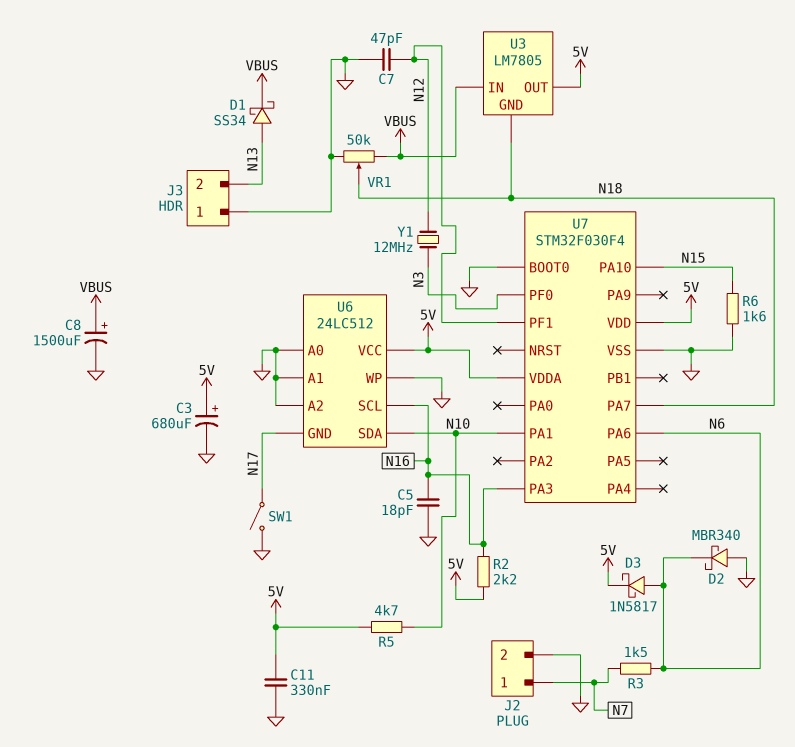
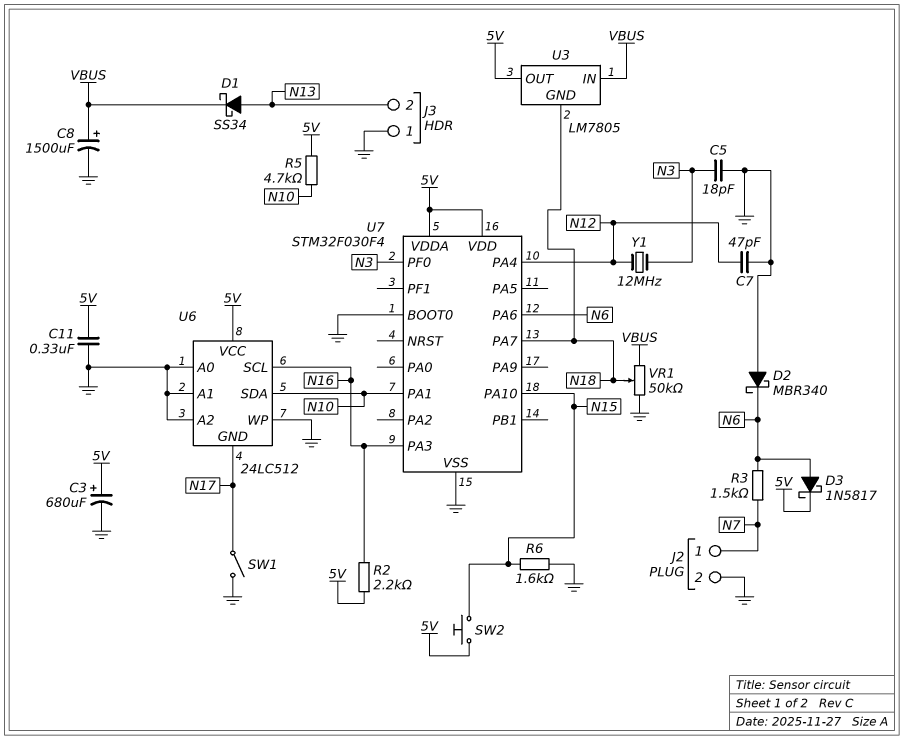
C5: 18pF (GND, N16) -> 18pF (GND, N3)
SW2: none -> button (5V, N15)
U7 pin PA4: none -> N12
U7 pin PF1: N12 -> none

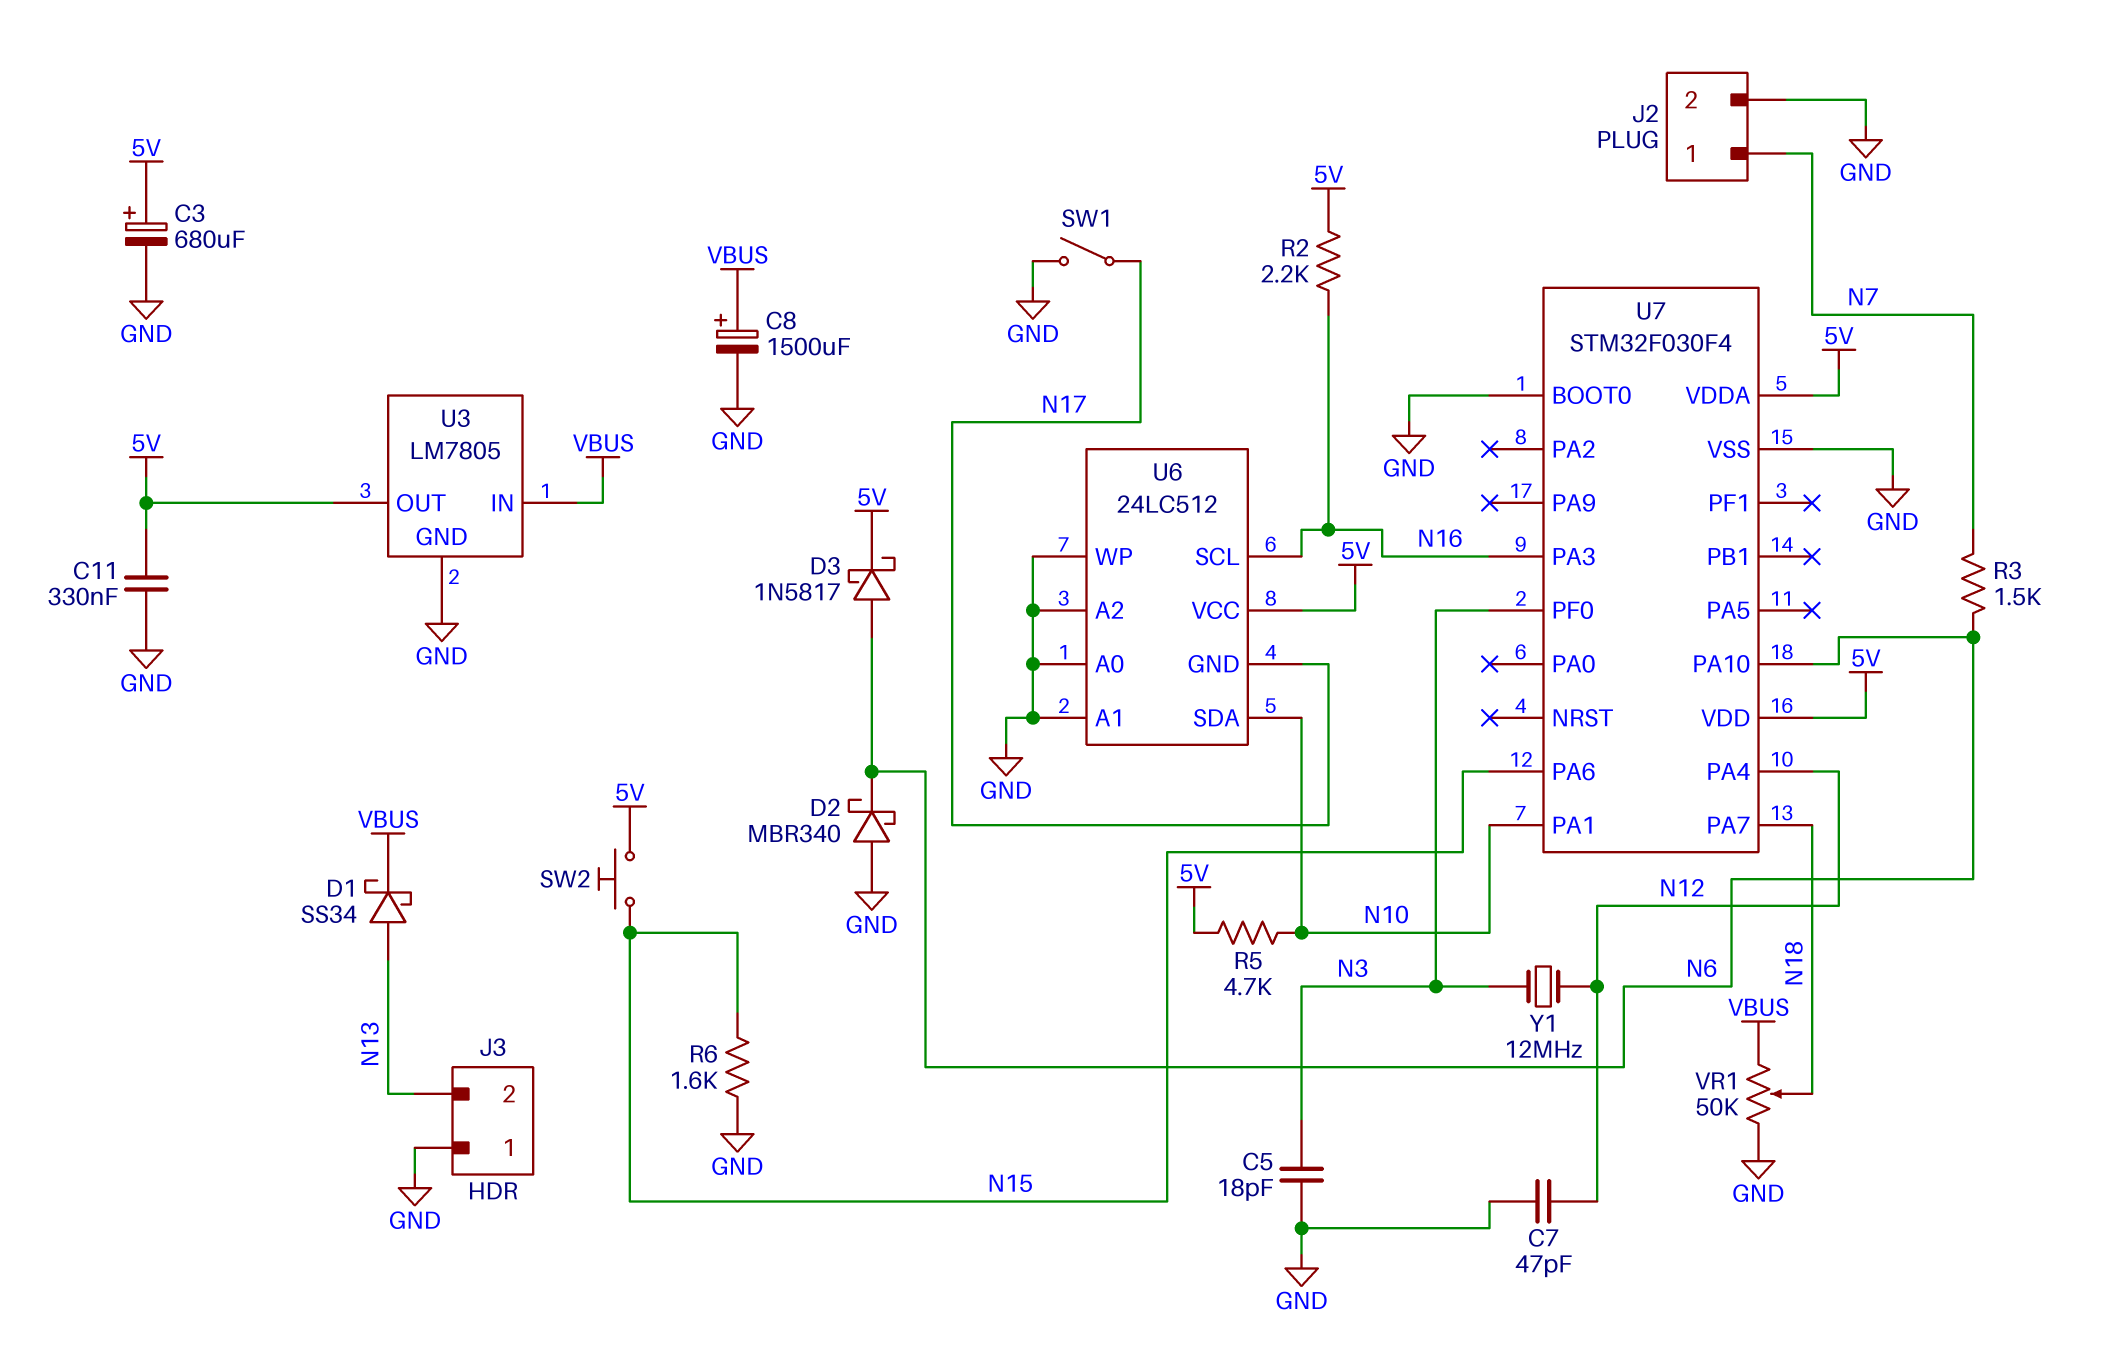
U3 pin GND: N18 -> GND
U7 pin PA6: N6 -> N15
U7 pin PA10: N15 -> N6

